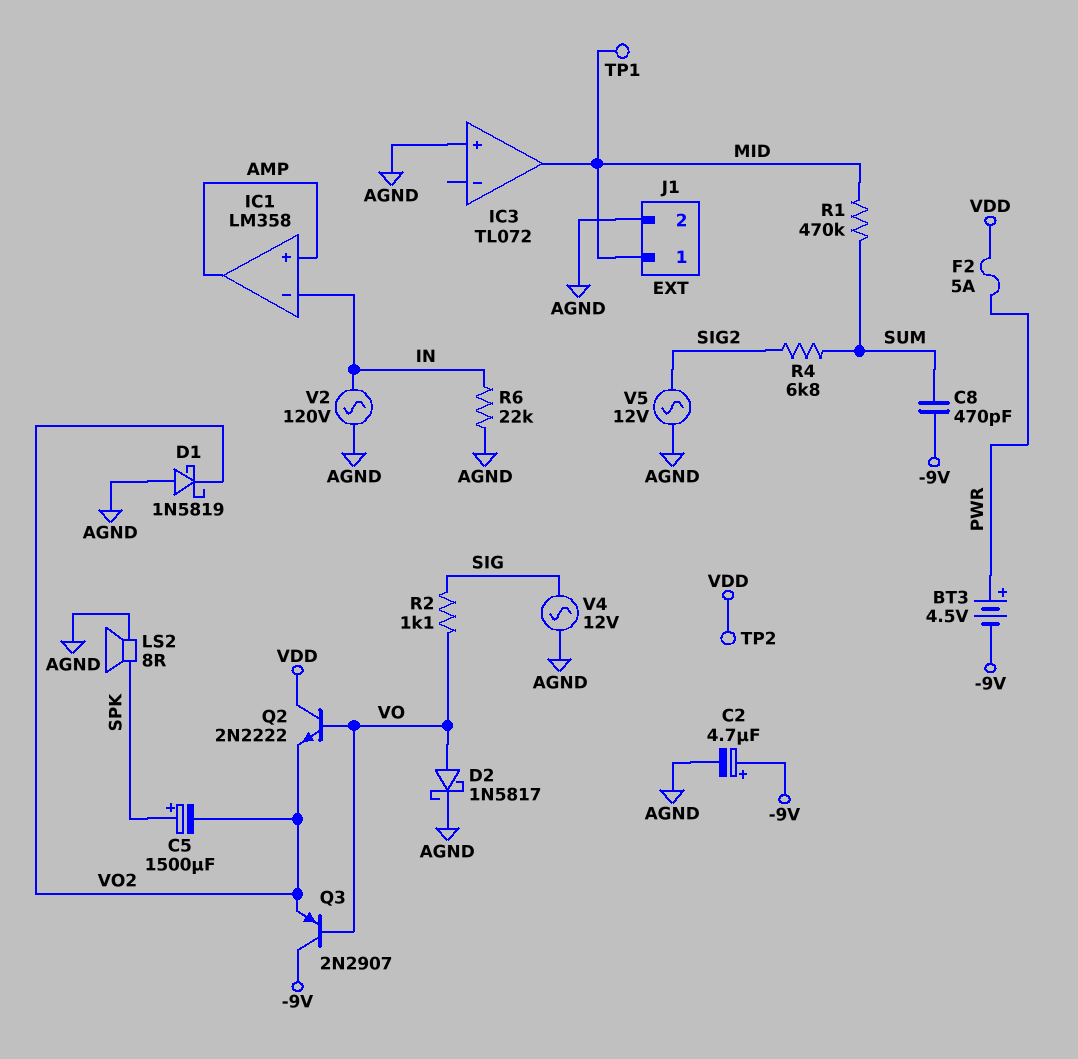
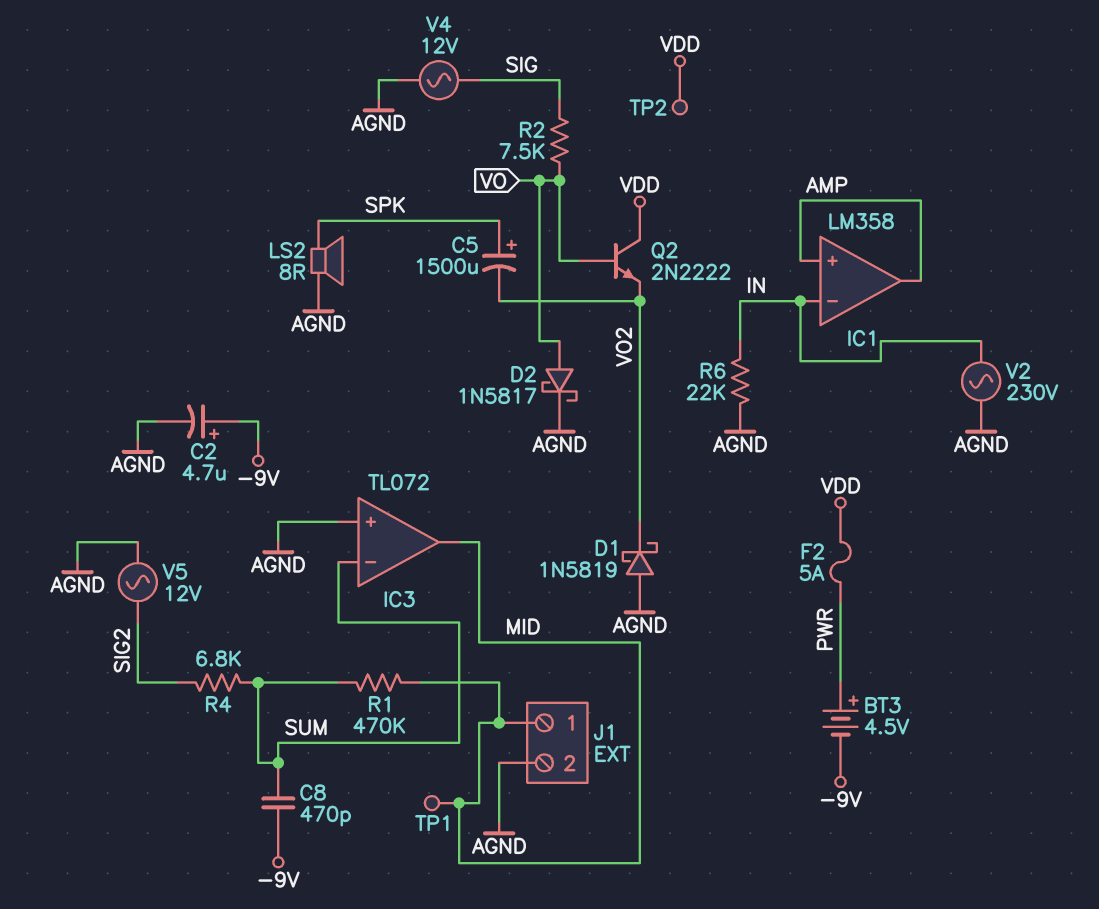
IC3 pin in-: none -> SUM
Q3: PNP 2N2907 (B VO, C -9V, E VO2) -> none
R2: 1.1k (SIG, VO) -> 7.5k (SIG, VO)
V2: AC 120V (AGND, IN) -> AC 230V (AGND, IN)

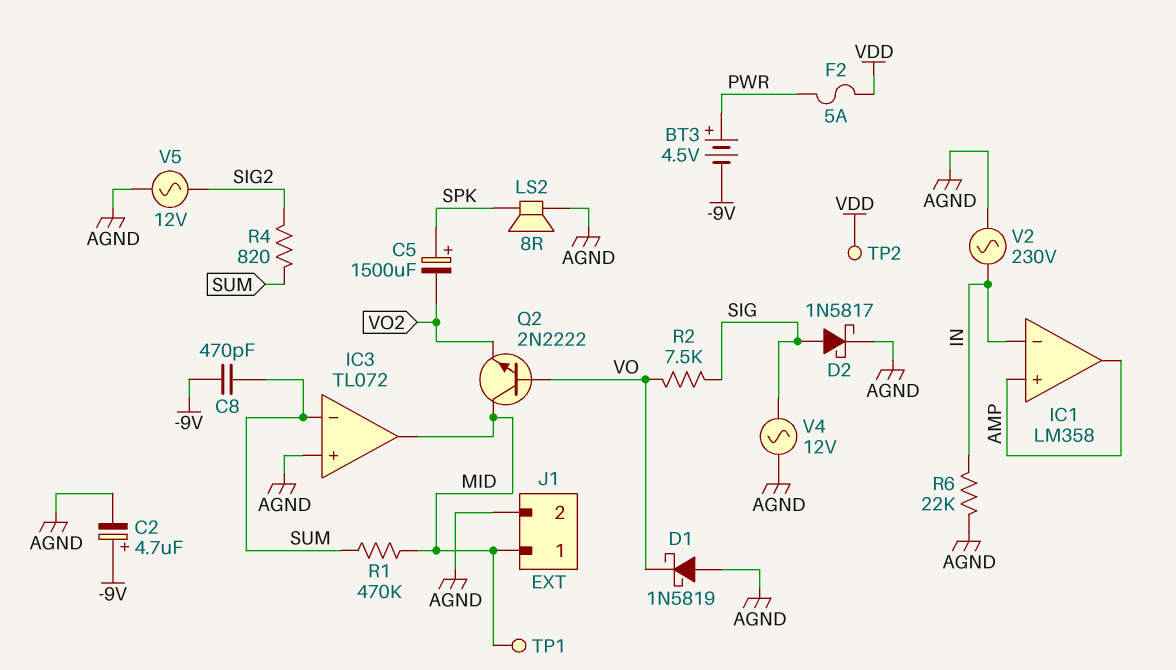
D1: schottky 1N5819 (A AGND, K VO2) -> schottky 1N5819 (A AGND, K VO)
D2: schottky 1N5817 (A VO, K AGND) -> schottky 1N5817 (A SIG, K AGND)
Q2: NPN 2N2222 (B VO, C VDD, E VO2) -> NPN 2N2222 (B VO, C MID, E VO2)
R4: 6.8k (SIG2, SUM) -> 820 (SIG2, SUM)

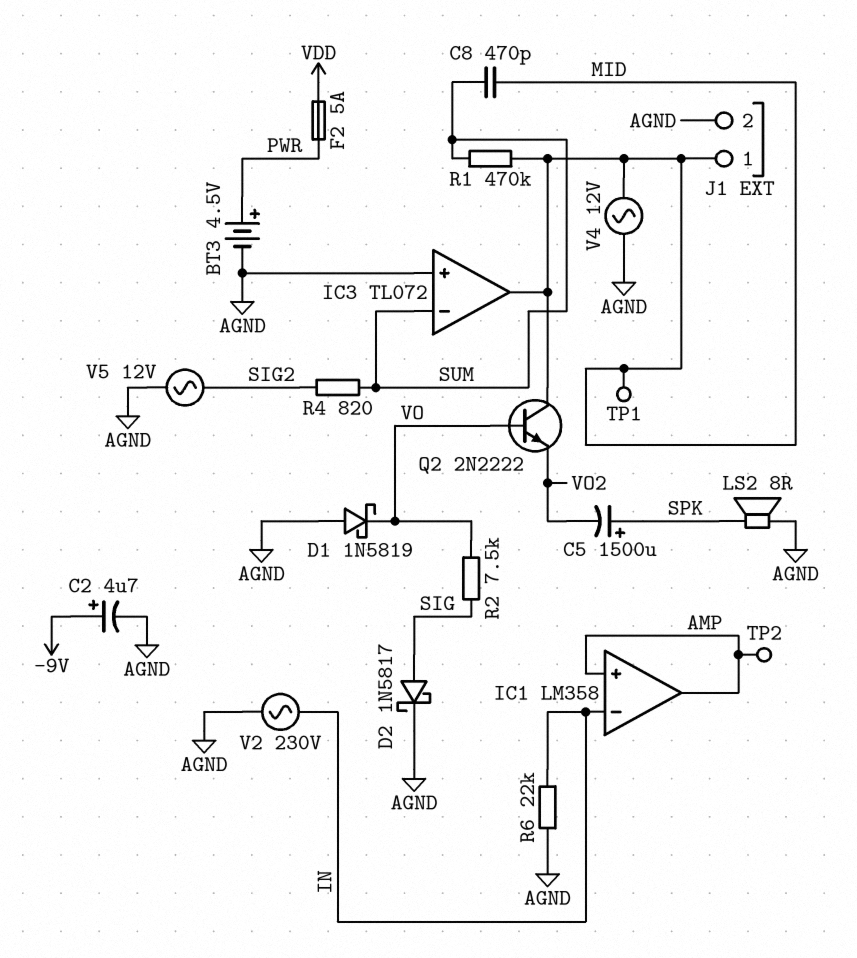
BT3: 4.5V (plus PWR, minus -9V) -> 4.5V (plus PWR, minus AGND)
C8: 470pF (-9V, SUM) -> 470pF (MID, SUM)
TP2: test point (VDD) -> test point (AMP)
V4: AC 12V (AGND, SIG) -> AC 12V (AGND, MID)

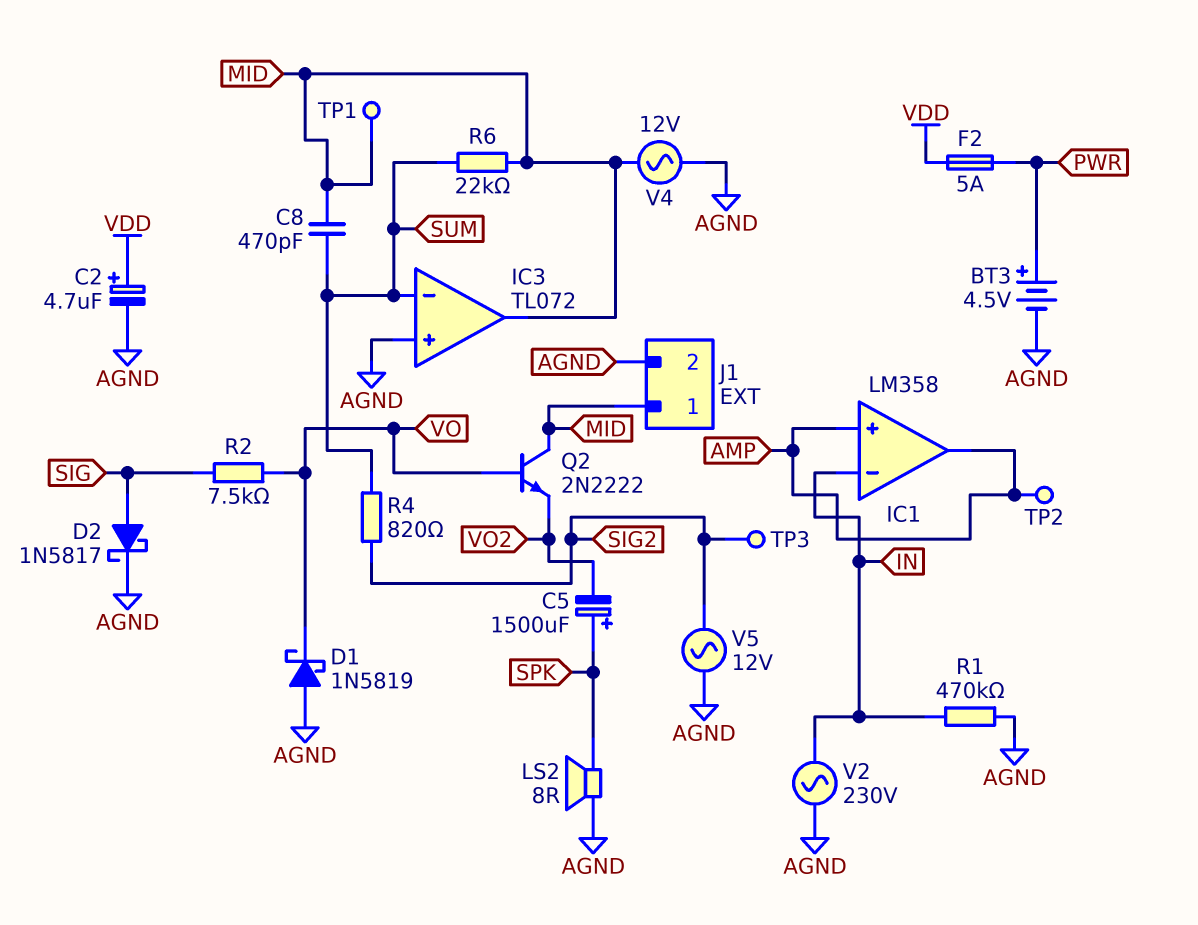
C2: 4.7uF (plus -9V, minus AGND) -> 4.7uF (plus VDD, minus AGND)
R1: 470k (MID, SUM) -> 470k (AGND, IN)
R6: 22k (AGND, IN) -> 22k (MID, SUM)
TP3: none -> test point (SIG2)

